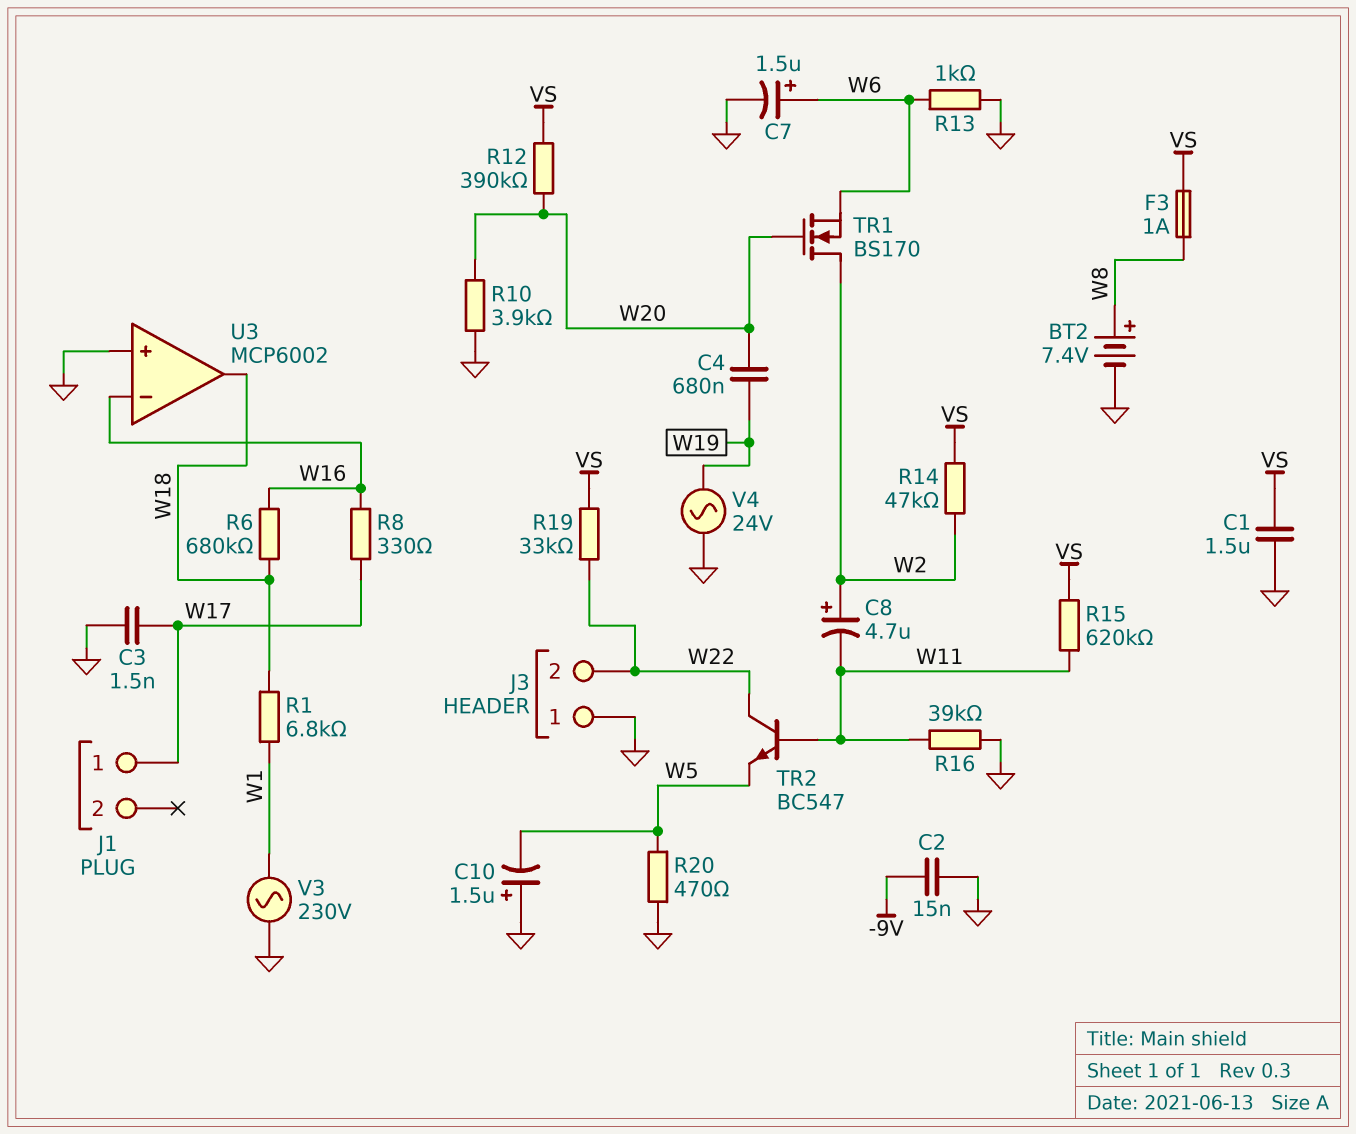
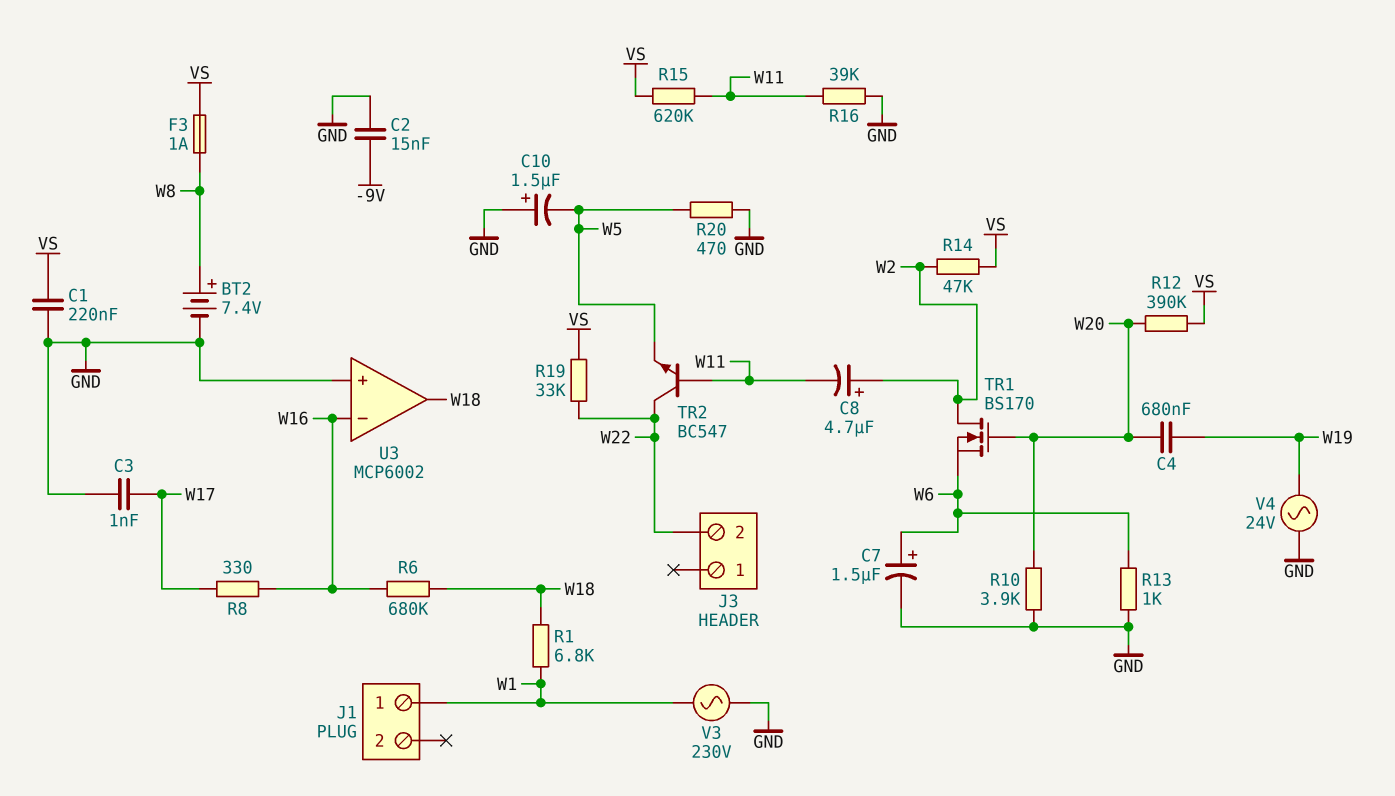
C1: 1.5uF (GND, VS) -> 220nF (GND, VS)
C3: 1.5nF (GND, W17) -> 1nF (GND, W17)
J1 pin 1: W17 -> W1
J3 pin 1: GND -> none

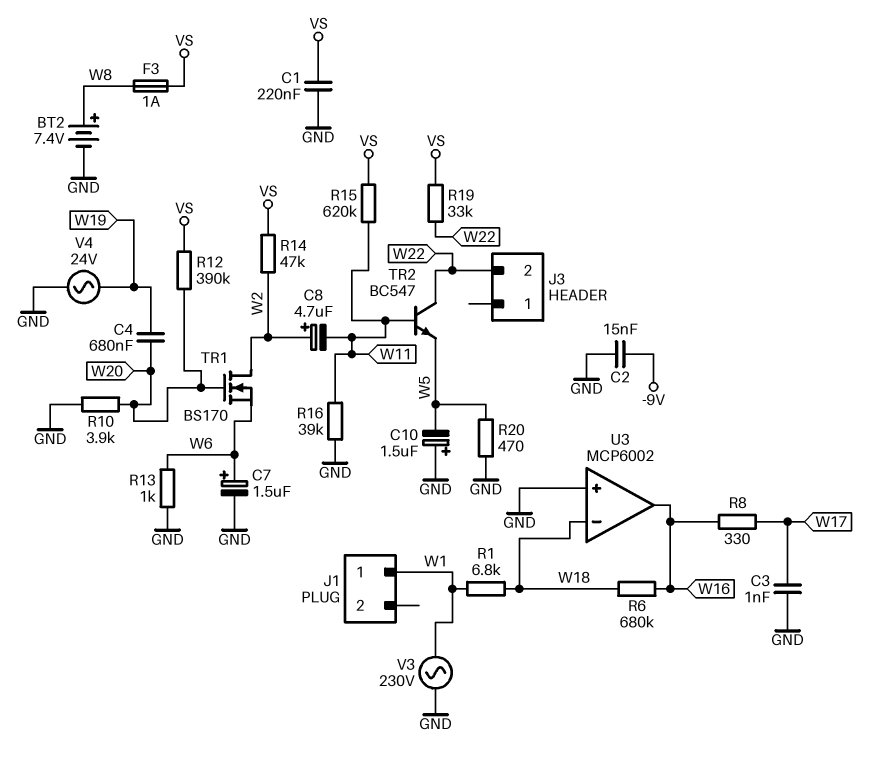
U3 pin in-: W16 -> W18
U3 pin out: W18 -> W16

